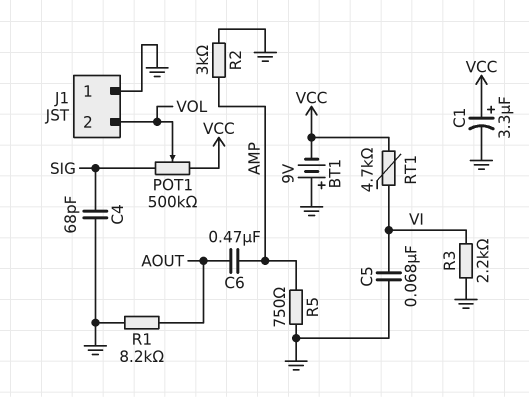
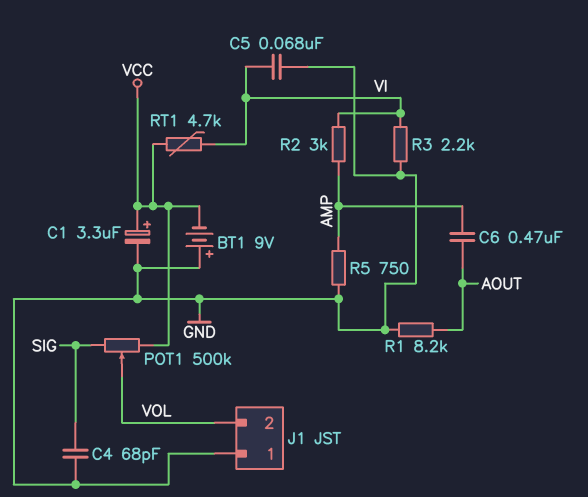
R2: 3k (AMP, GND) -> 3k (AMP, VI)

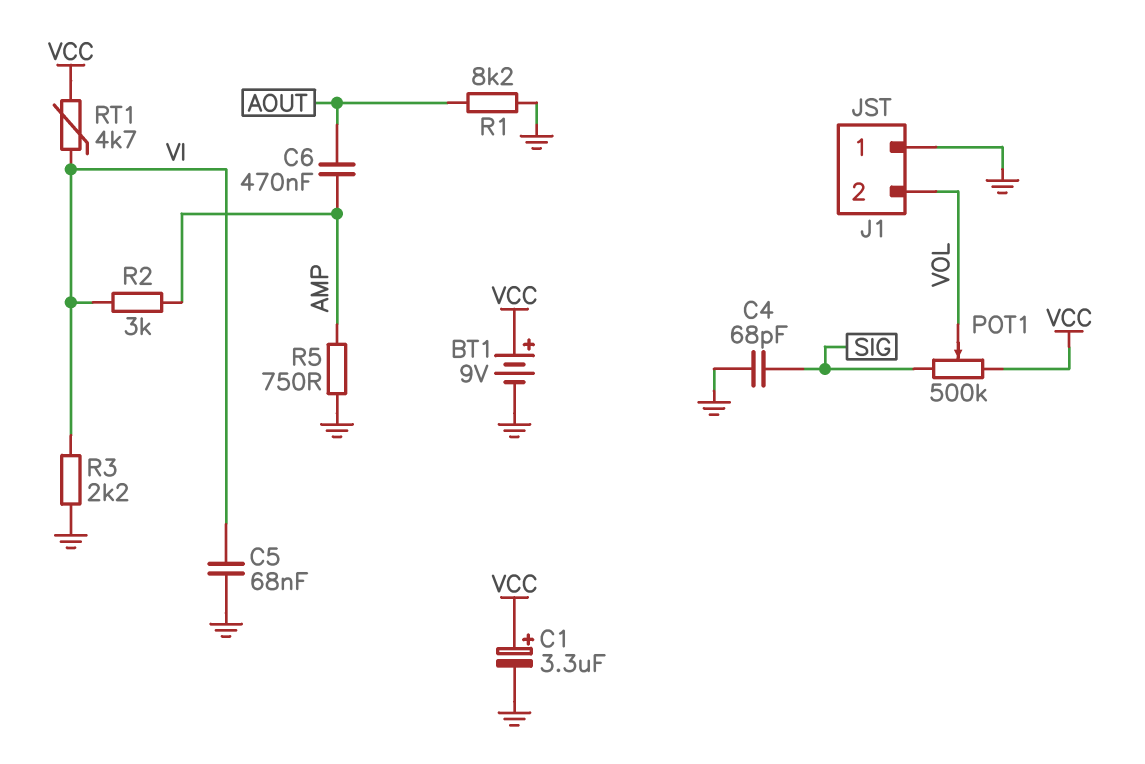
BT1: 9V (plus GND, minus VCC) -> 9V (plus VCC, minus GND)

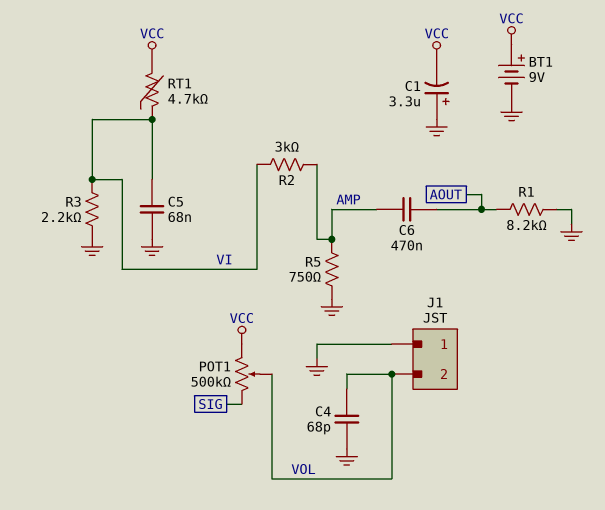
C1: 3.3uF (plus VCC, minus GND) -> 3.3uF (plus GND, minus VCC)
C4: 68pF (GND, SIG) -> 68pF (GND, VOL)

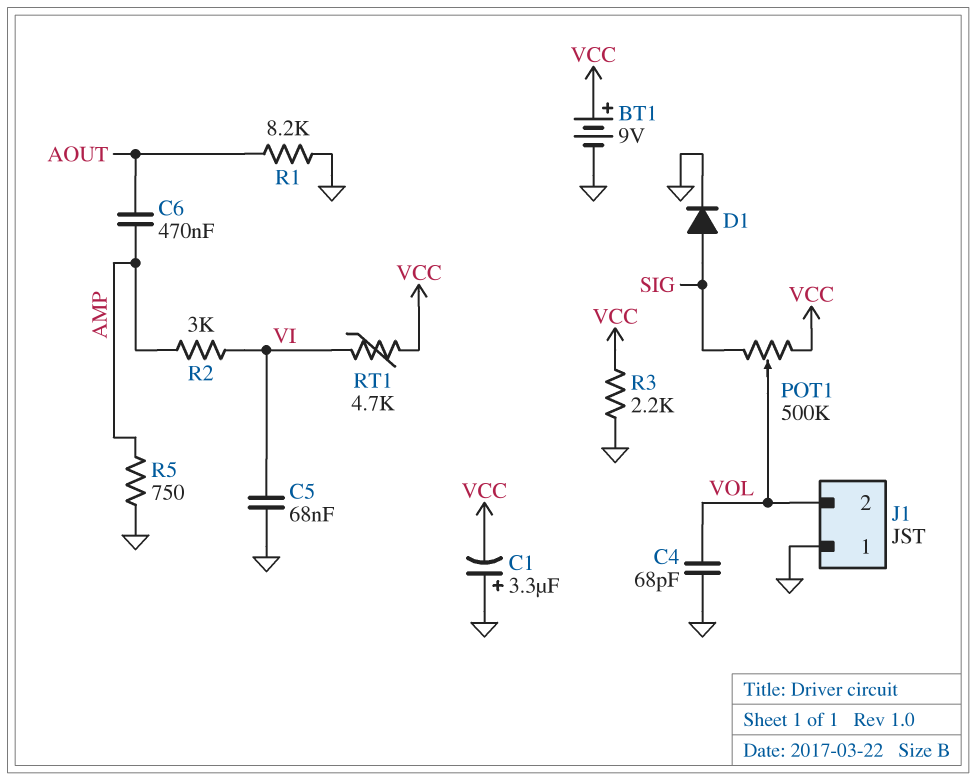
D1: none -> diode (A SIG, K GND)
R3: 2.2k (GND, VI) -> 2.2k (GND, VCC)

